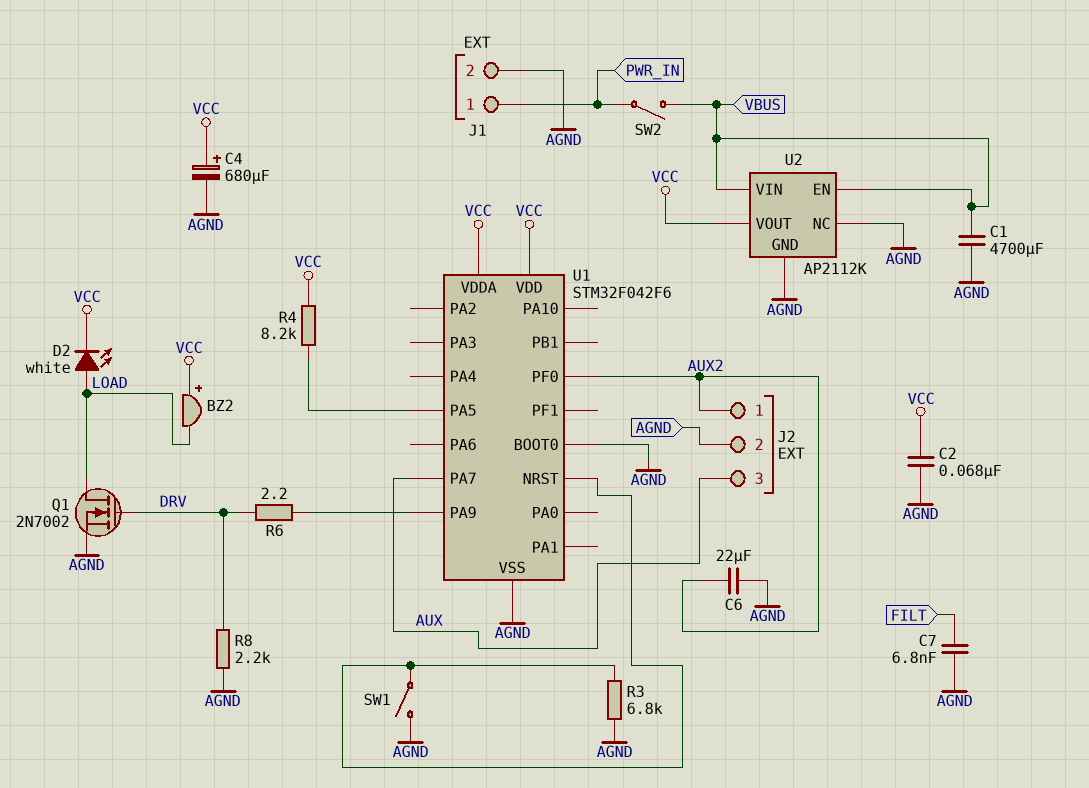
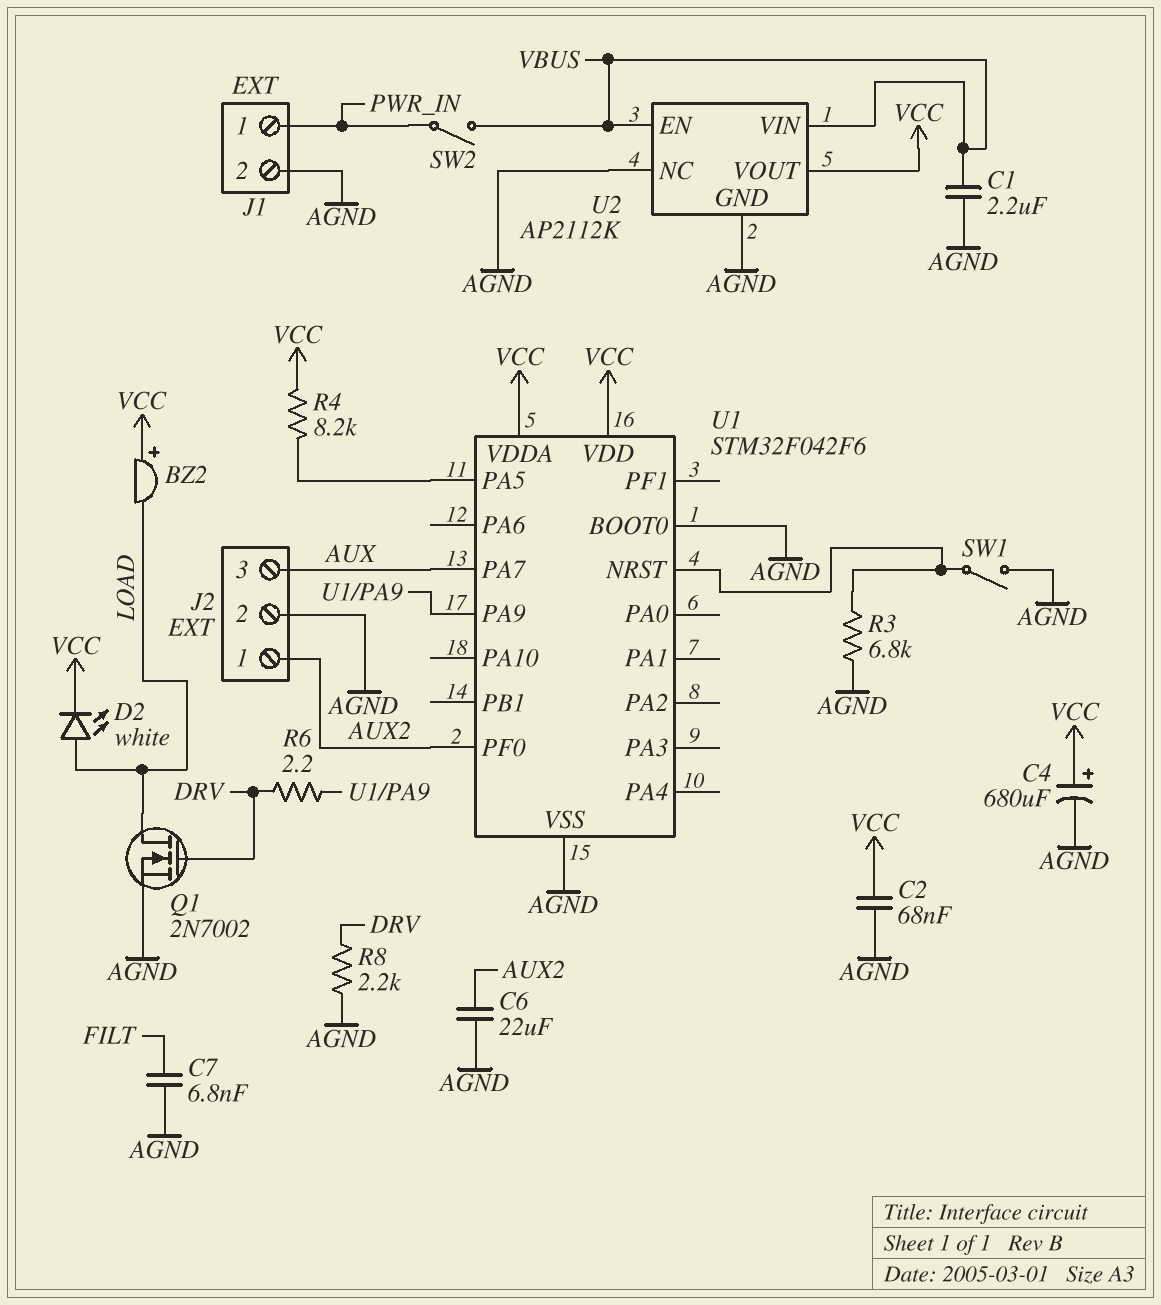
C1: 4700uF (AGND, VBUS) -> 2.2uF (AGND, VBUS)

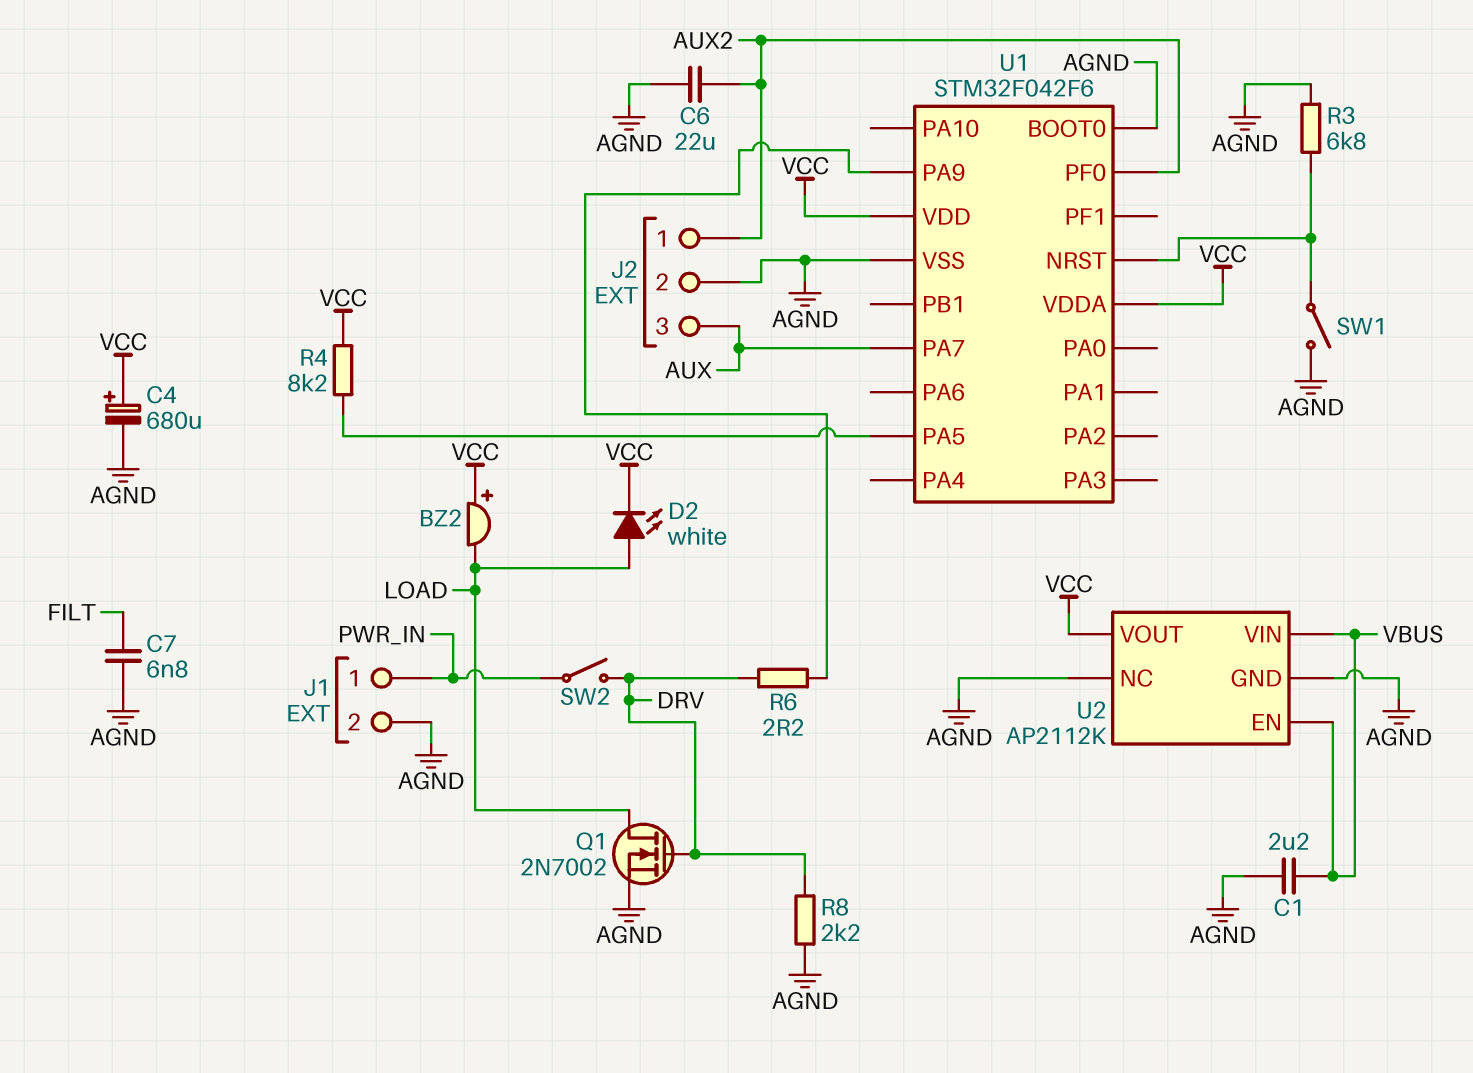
C2: 68nF (AGND, VCC) -> none
SW2: switch (PWR_IN, VBUS) -> switch (DRV, PWR_IN)

